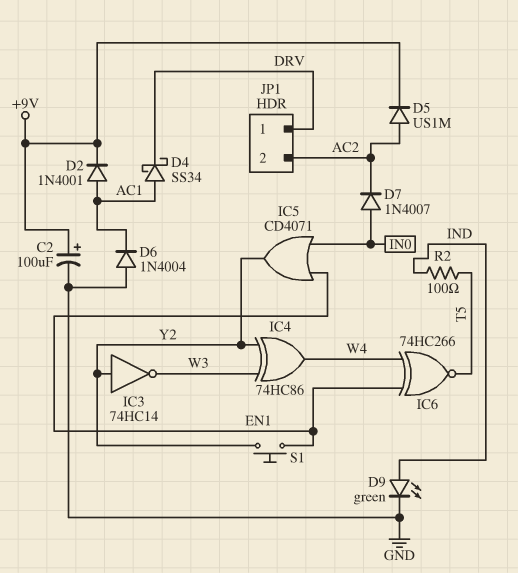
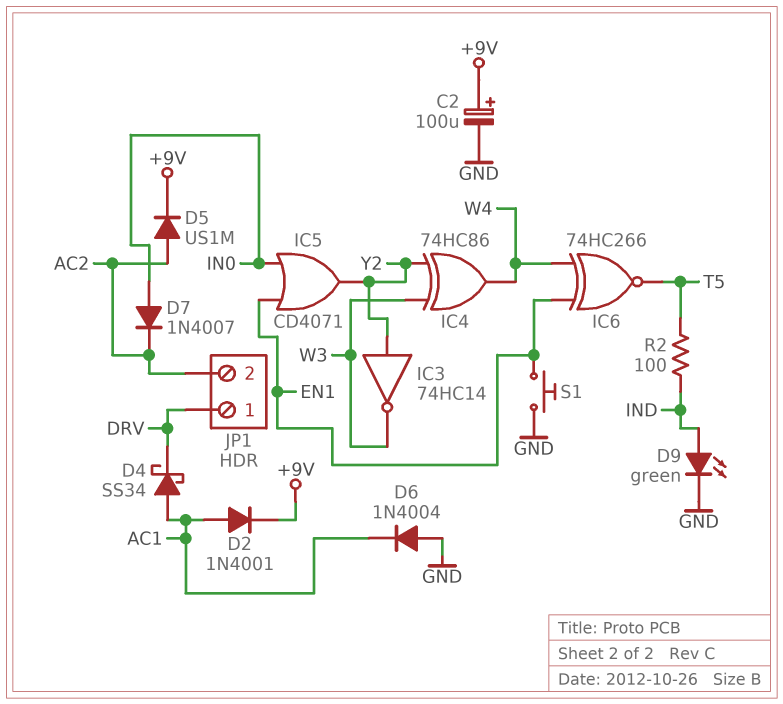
S1: button (EN1, Y2) -> button (EN1, GND)

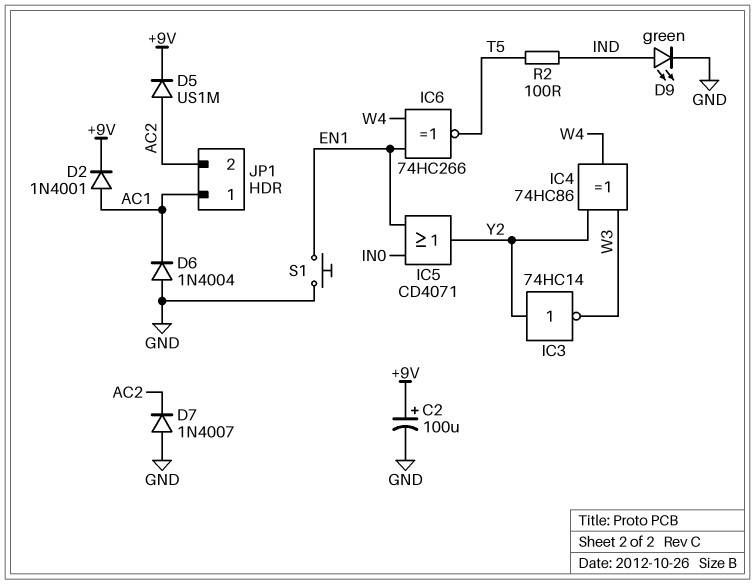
D4: schottky SS34 (A AC1, K DRV) -> none
D7: diode 1N4007 (A IN0, K AC2) -> diode 1N4007 (A GND, K AC2)
JP1 pin 1: DRV -> AC1

